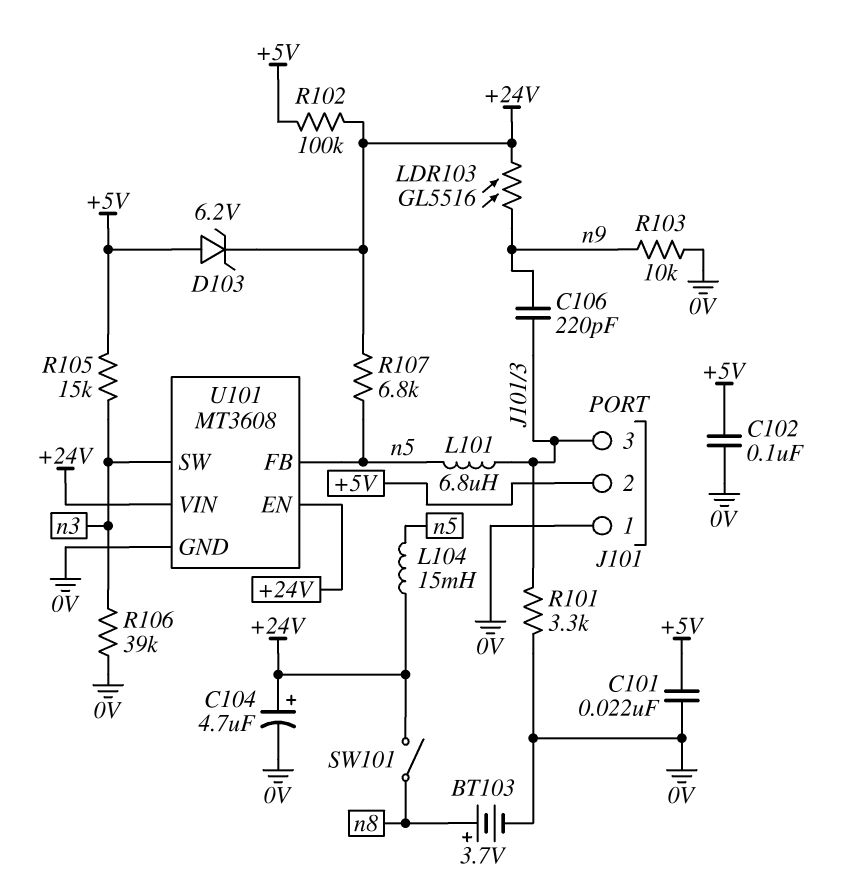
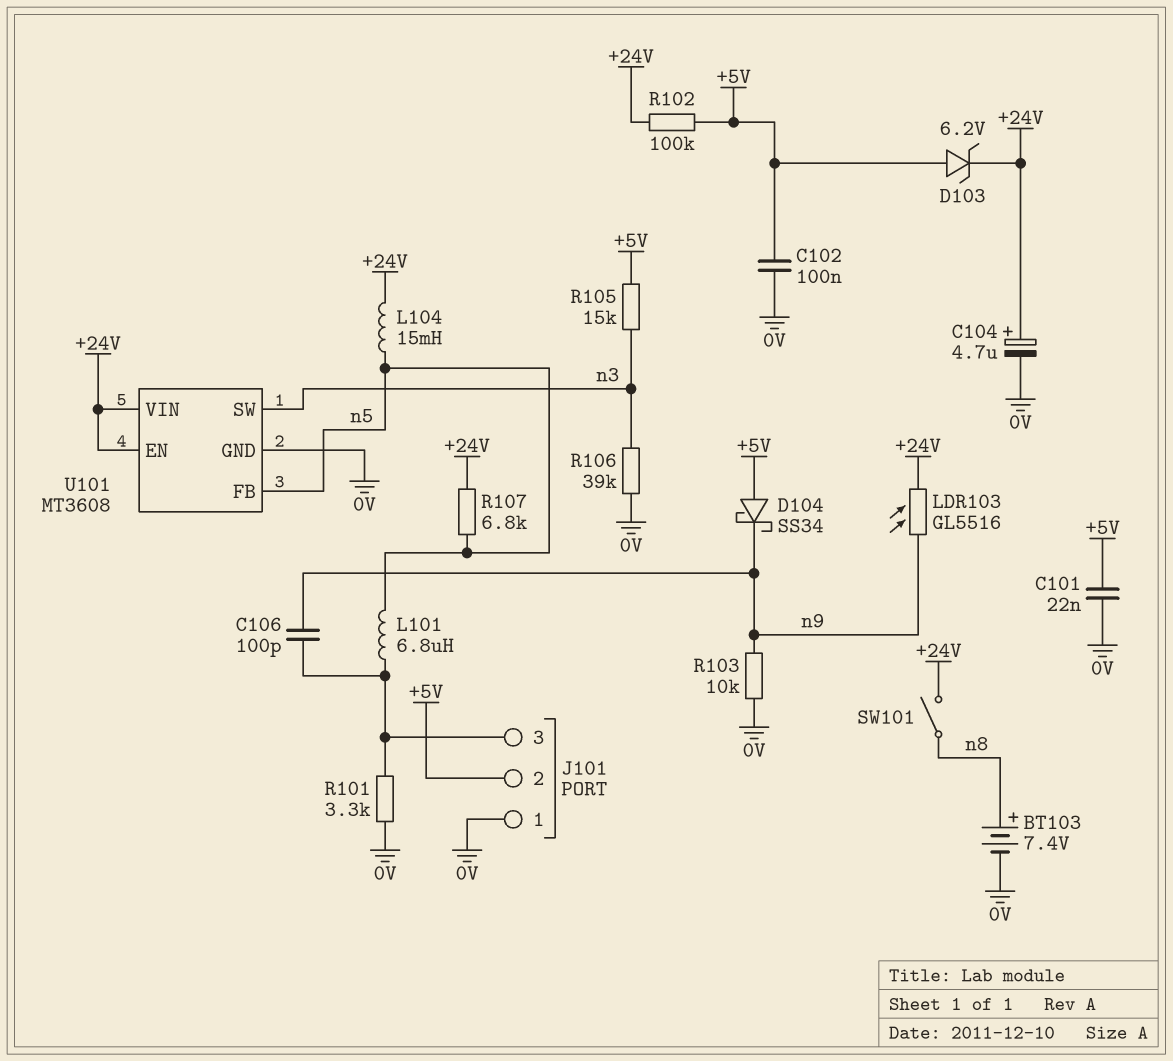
BT103: 3.7V (plus n8, minus 0V) -> 7.4V (plus n8, minus 0V)
C106: 220pF (J101/3, n9) -> 100pF (J101/3, n9)
D104: none -> schottky SS34 (A +5V, K n9)

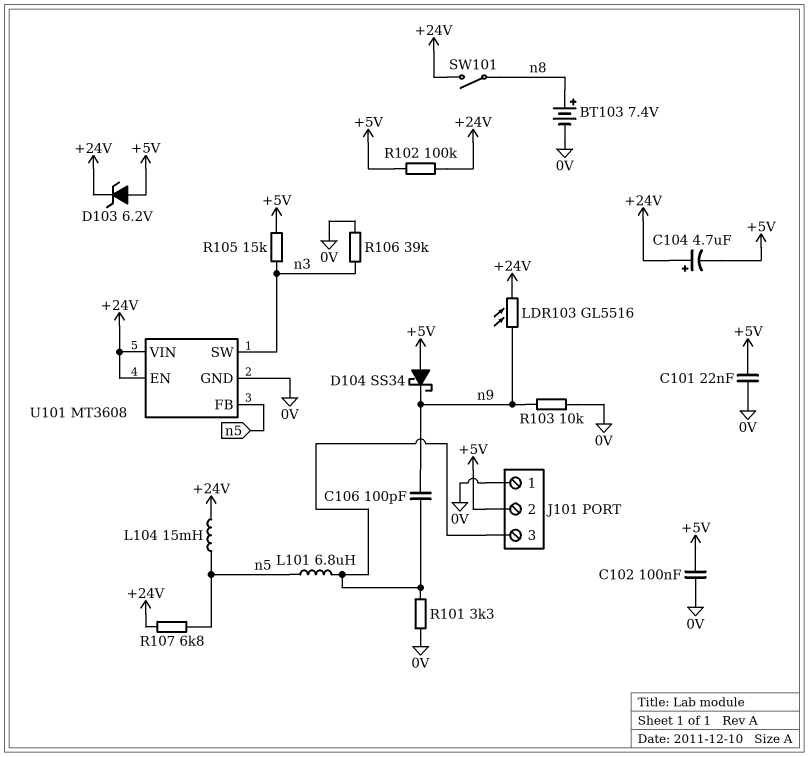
C104: 4.7uF (plus +24V, minus 0V) -> 4.7uF (plus +24V, minus +5V)

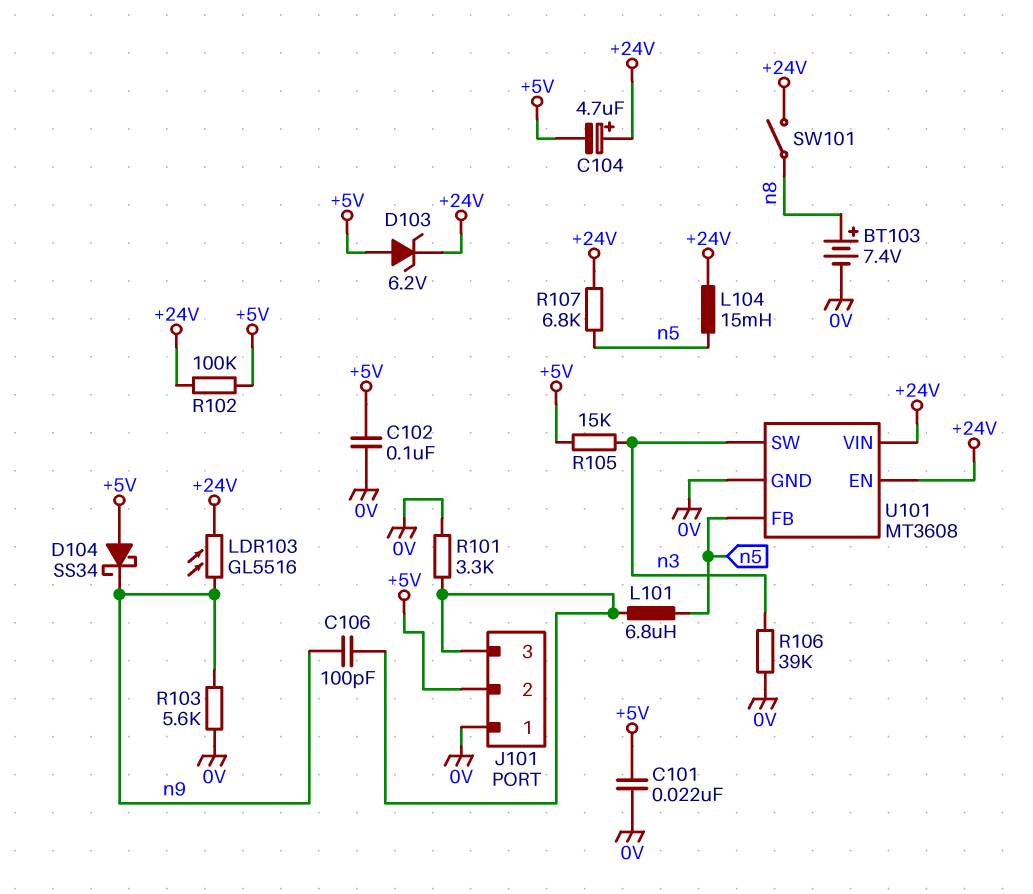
R103: 10k (0V, n9) -> 5.6k (0V, n9)

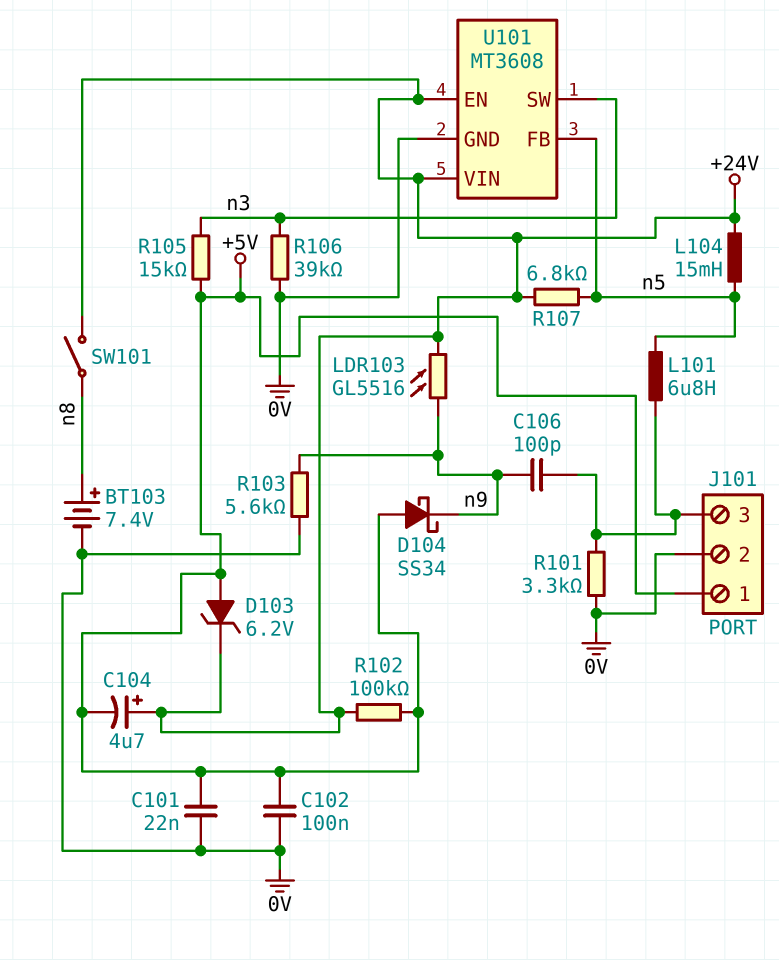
J101 pin 1: 0V -> +5V
J101 pin 2: +5V -> 0V

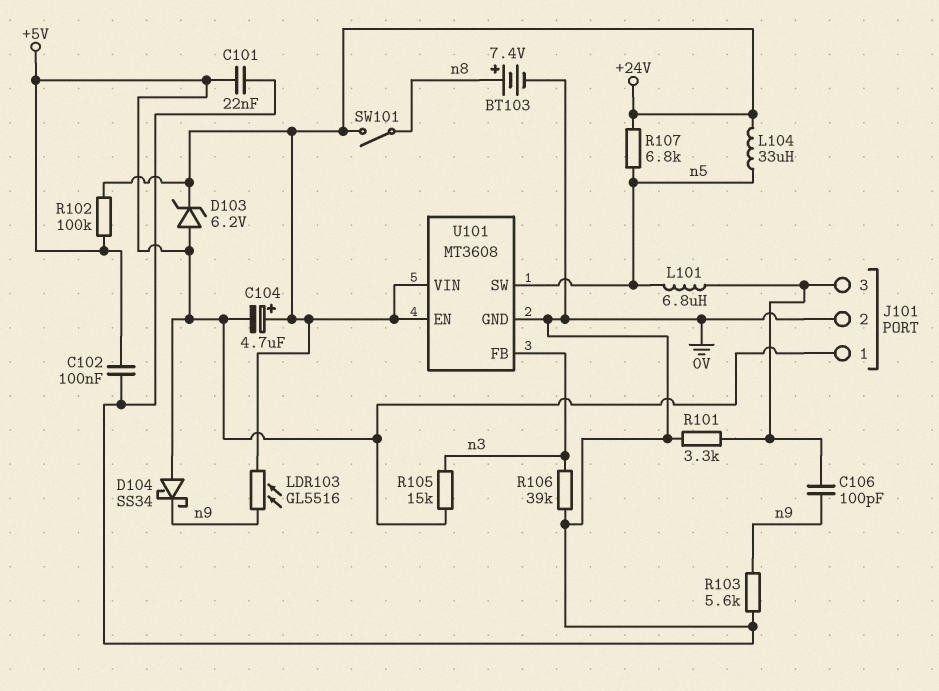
L104: 15mH (+24V, n5) -> 33uH (+24V, n5)
U101 pin FB: n5 -> n3
U101 pin SW: n3 -> n5

